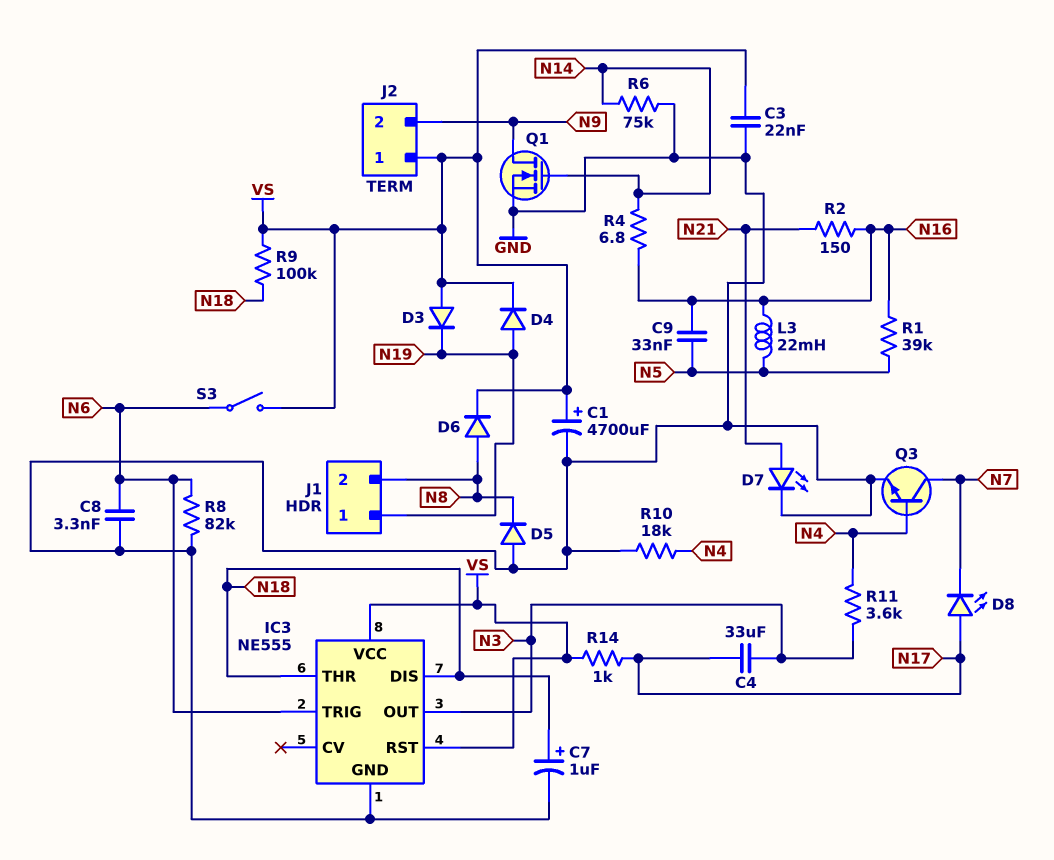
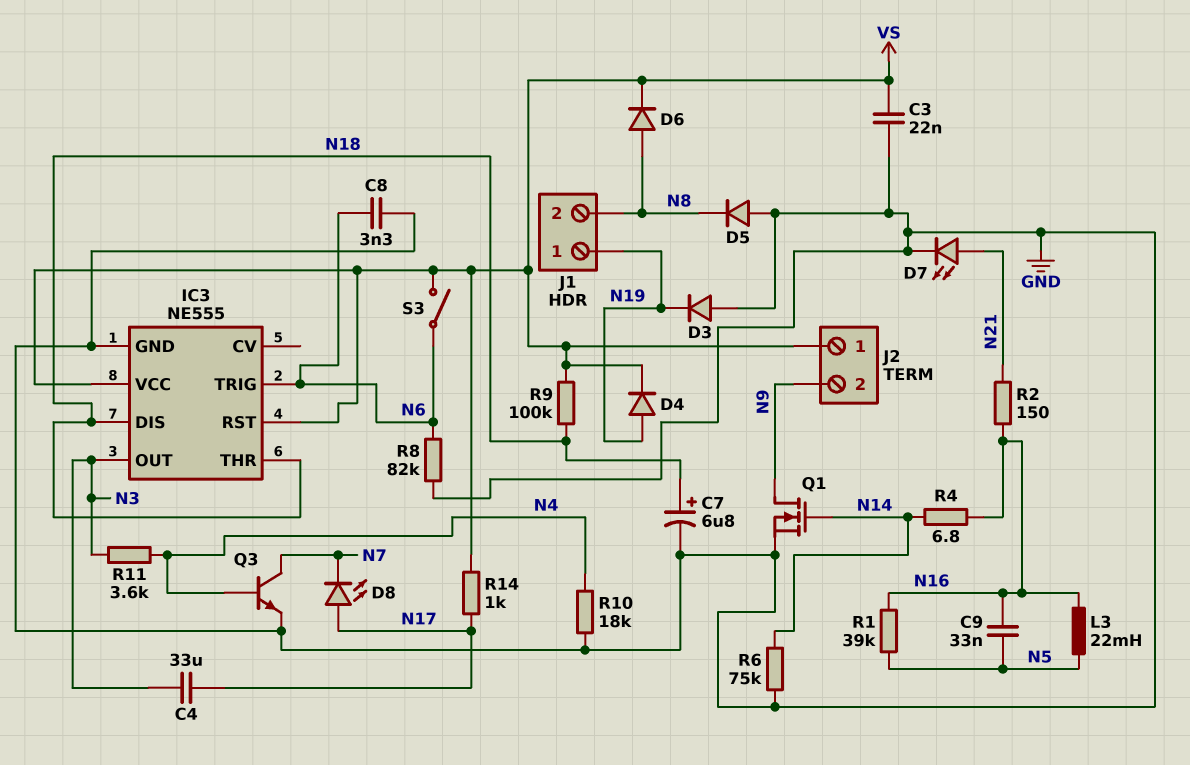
C1: 4700uF (plus VS, minus GND) -> none
C7: 1uF (plus N18, minus GND) -> 6.8uF (plus N18, minus GND)
D3: diode (A VS, K N19) -> diode (A GND, K N19)

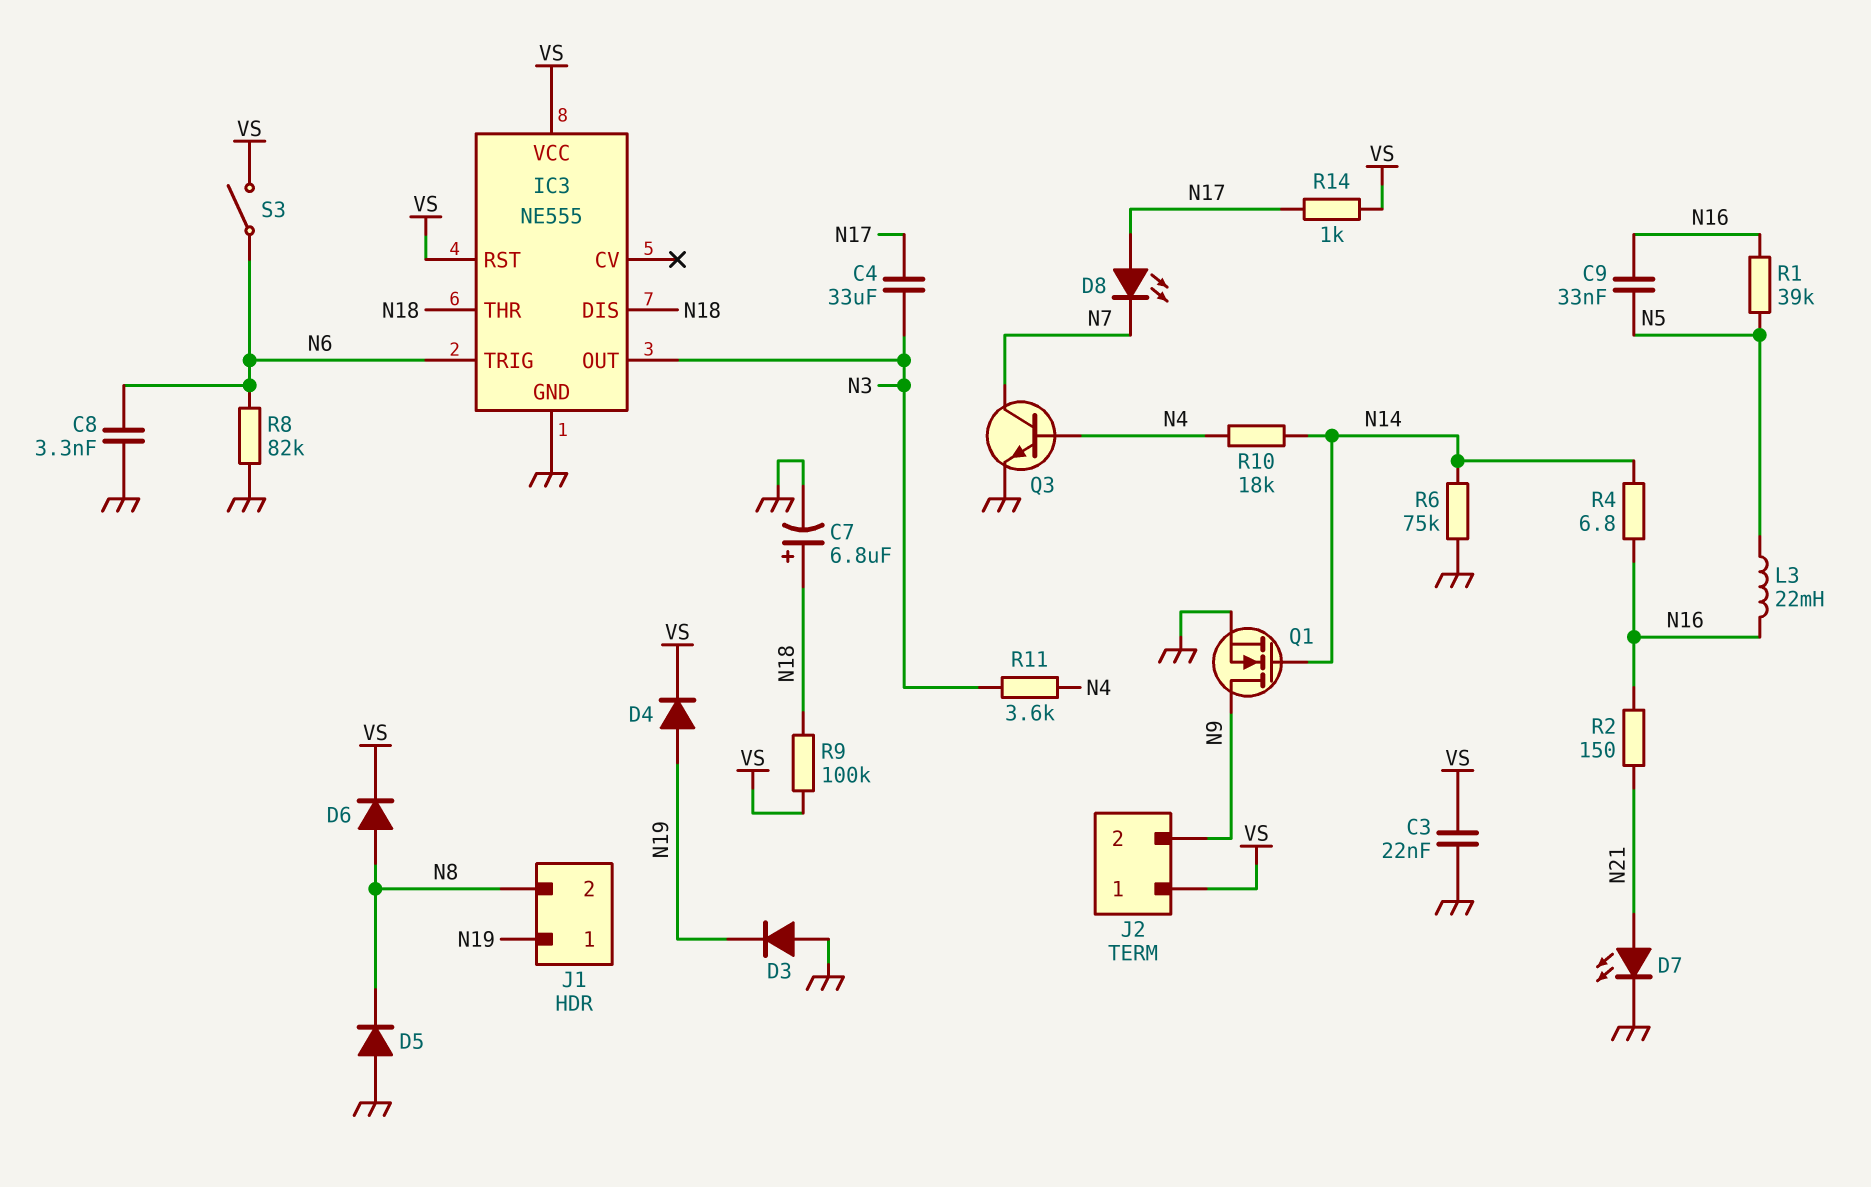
R10: 18k (GND, N4) -> 18k (N4, N14)

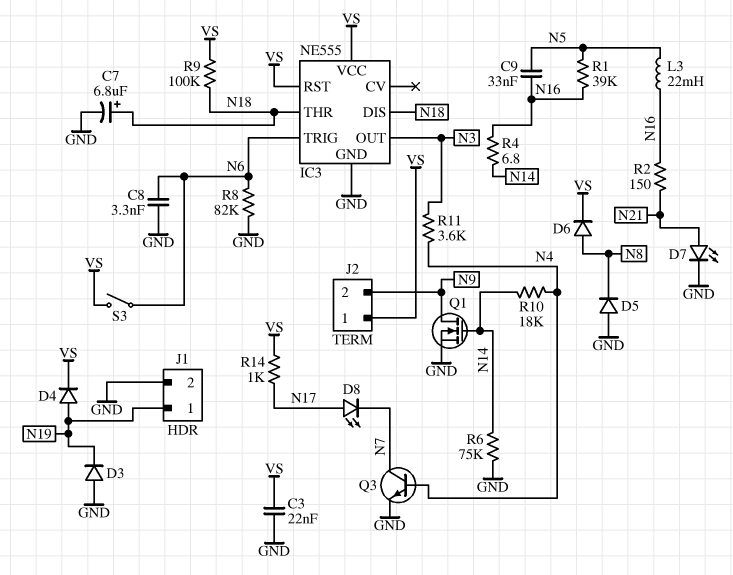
C4: 33uF (N3, N17) -> none
J1 pin 2: N8 -> GND

